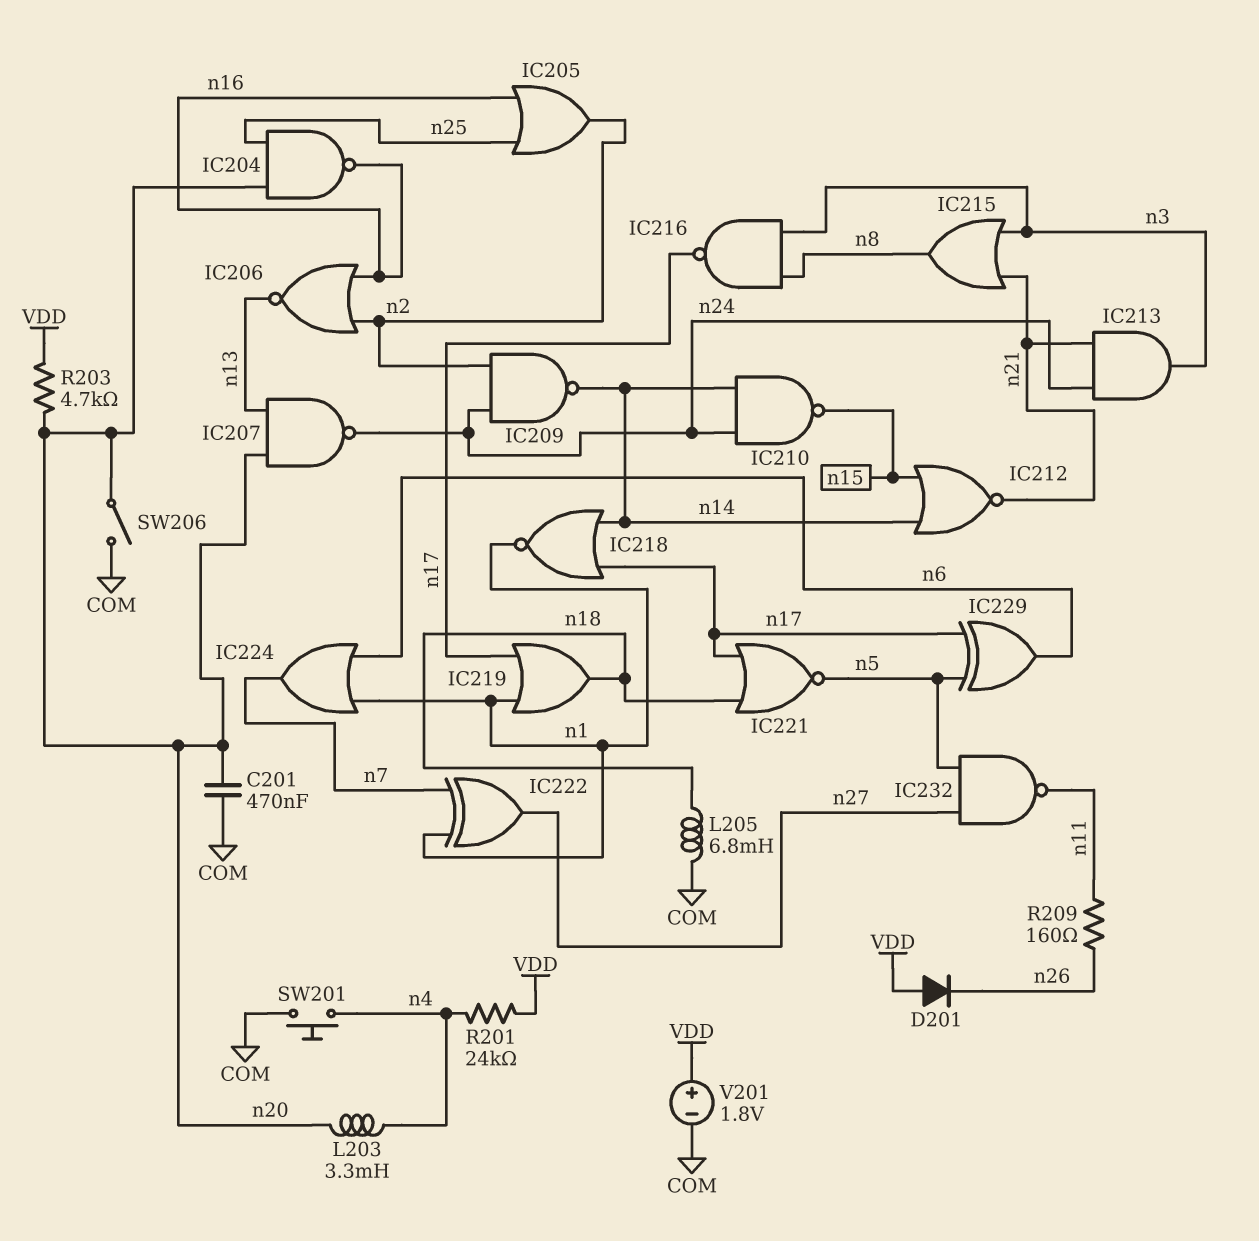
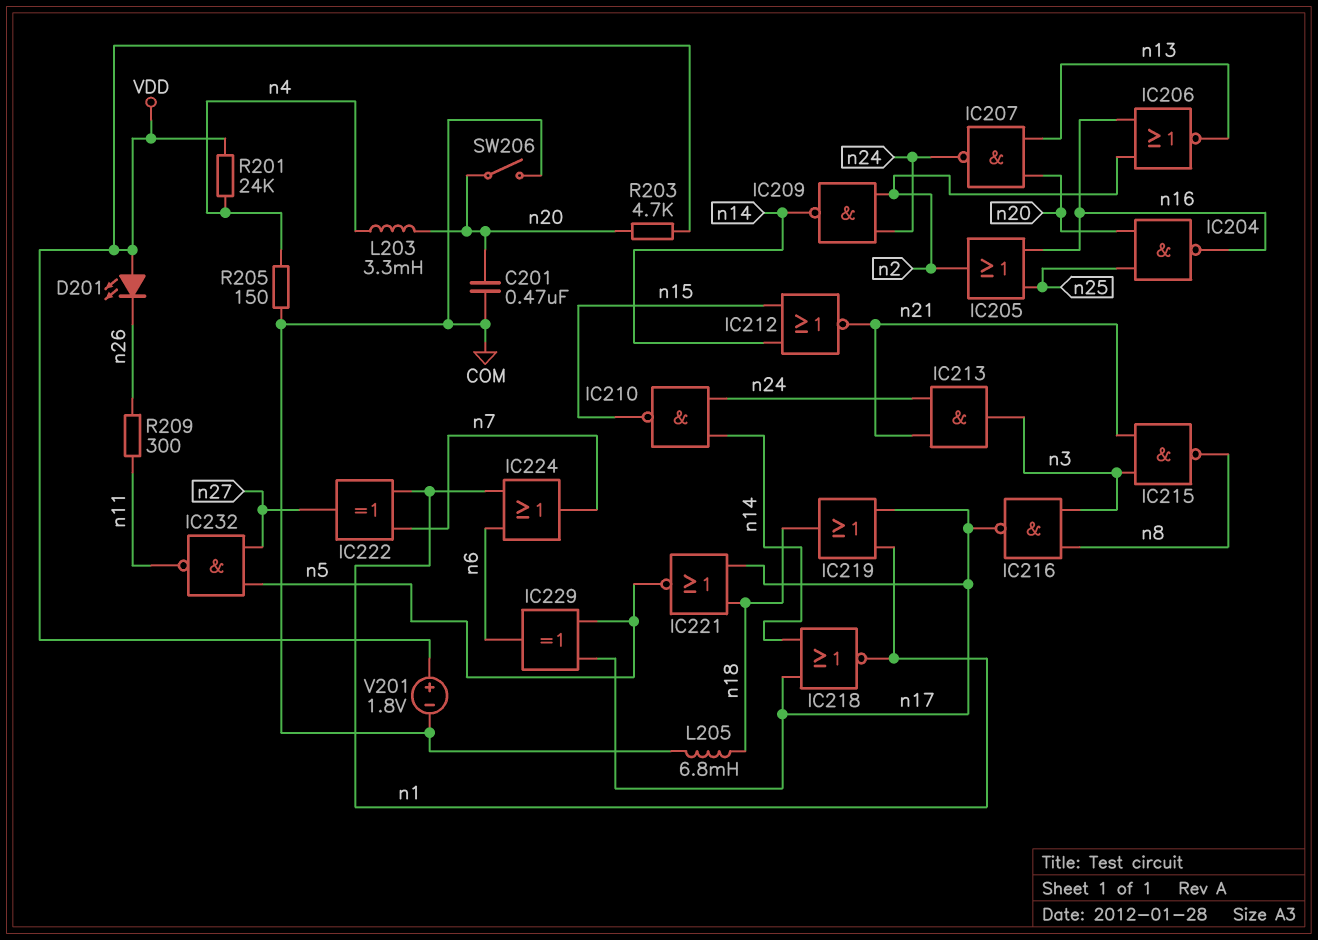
D201: diode (A VDD, K n26) -> LED (A VDD, K n26)
IC215: OR (in n3, in n21, out n8) -> NAND (in n3, in n21, out n8)
R205: none -> 150 (COM, n4)
R209: 160 (n11, n26) -> 300 (n11, n26)
SW201: button (COM, n4) -> none

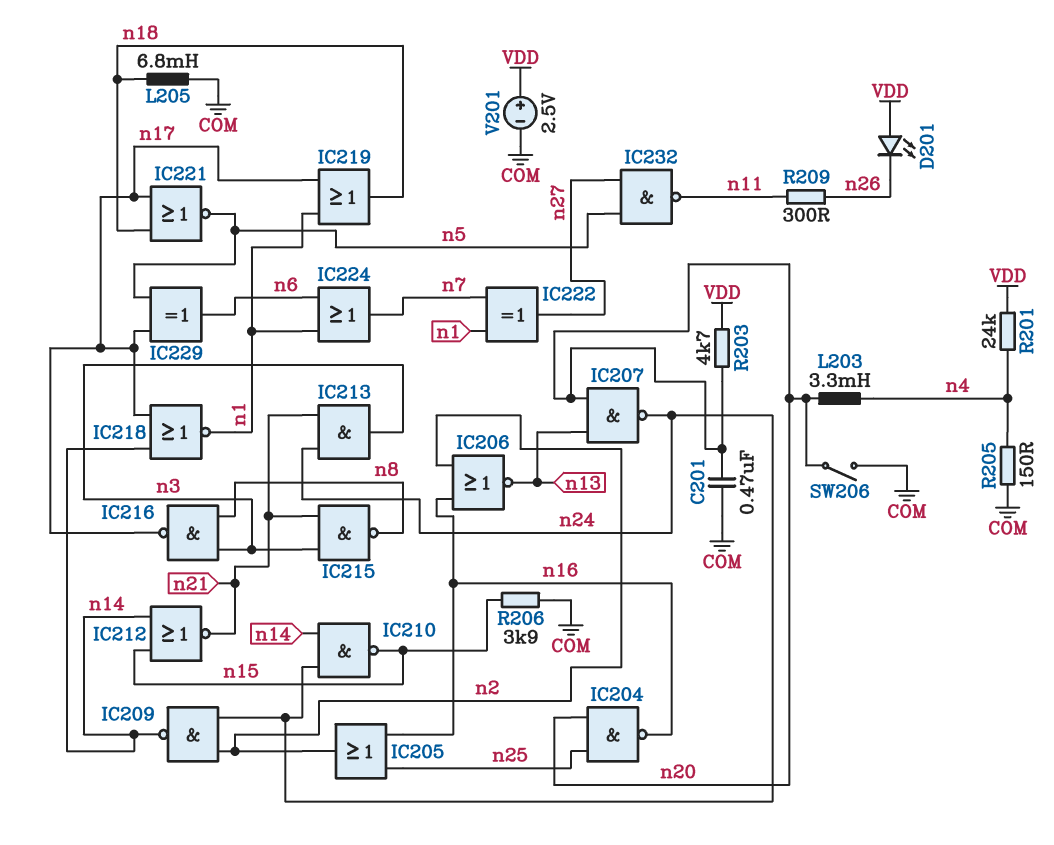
R206: none -> 3.9k (COM, n15)
V201: 1.8V (plus VDD, minus COM) -> 2.5V (plus VDD, minus COM)

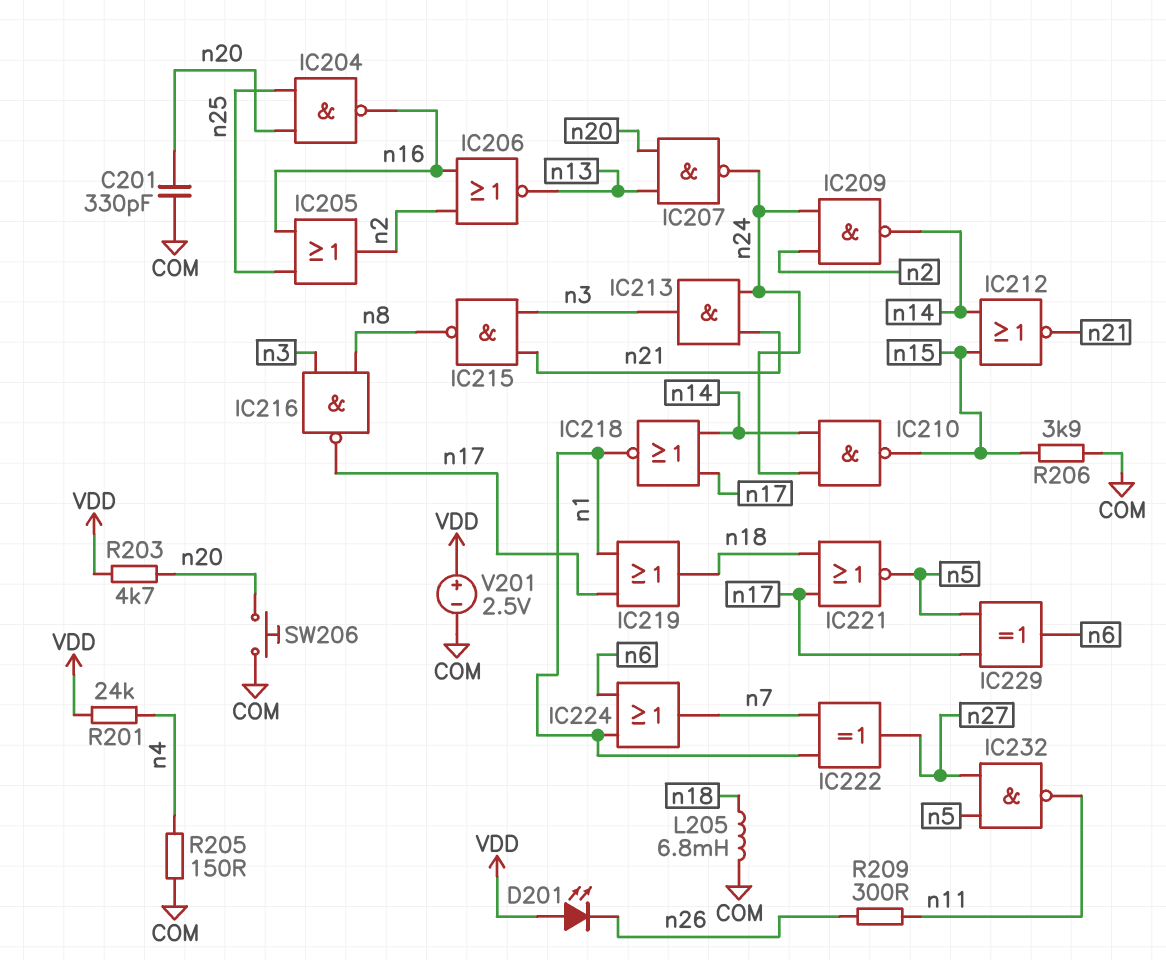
C201: 470nF (COM, n20) -> 330pF (COM, n20)
L203: 3.3mH (n4, n20) -> none
SW206: switch (COM, n20) -> button (COM, n20)

